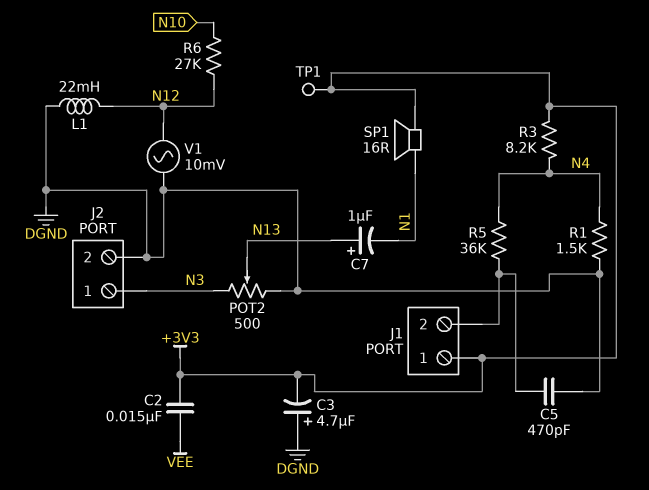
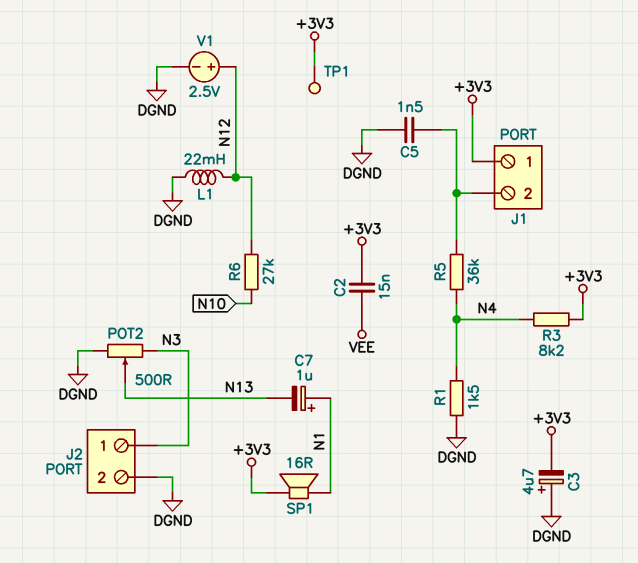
C5: 470pF (DGND, J1/2) -> 1.5nF (DGND, J1/2)
C7: 1uF (plus N13, minus N1) -> 1uF (plus N1, minus N13)
V1: AC 10mV (DGND, N12) -> 2.5V (plus N12, minus DGND)

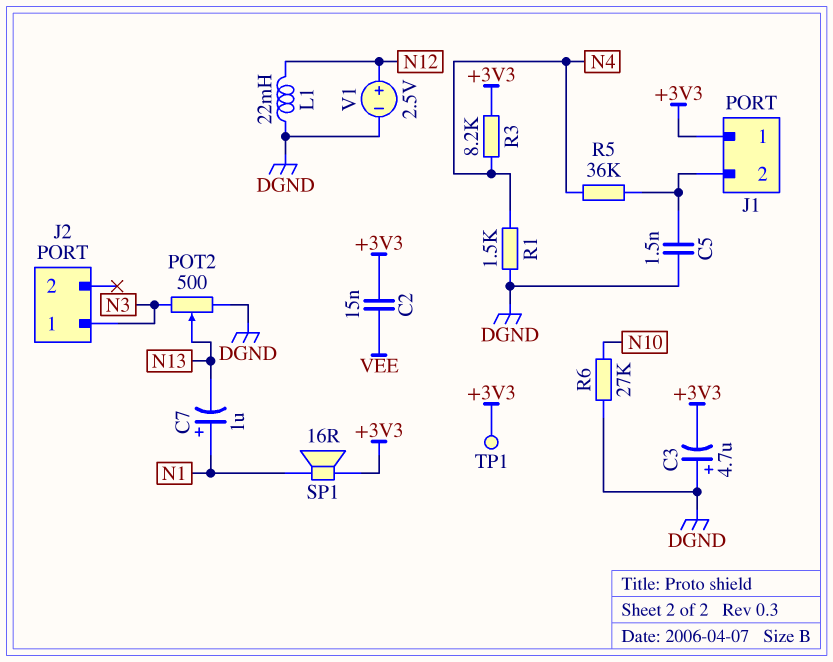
J2 pin 2: DGND -> none
R6: 27k (N10, N12) -> 27k (DGND, N10)

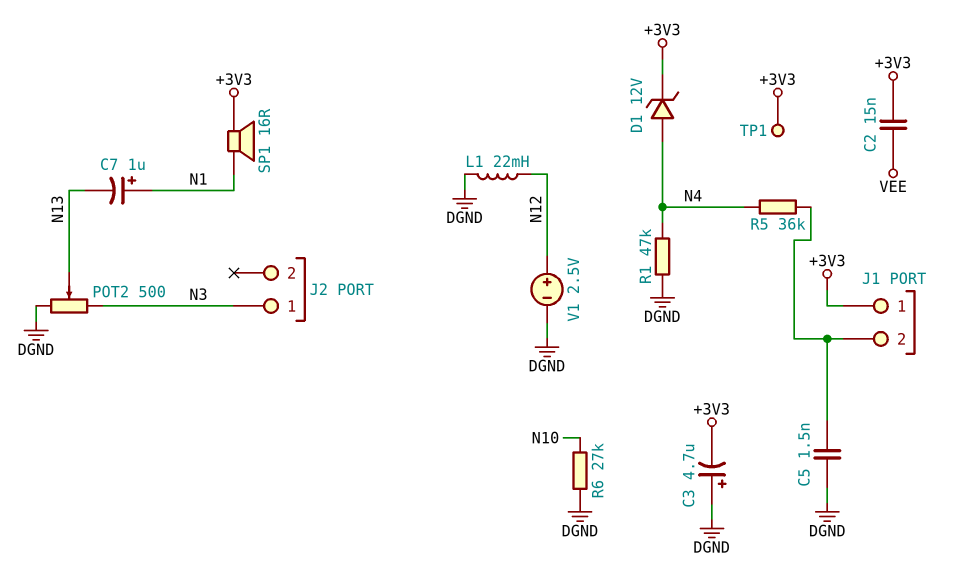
D1: none -> zener 12V (A N4, K +3V3)
R1: 1.5k (DGND, N4) -> 47k (DGND, N4)
R3: 8.2k (+3V3, N4) -> none

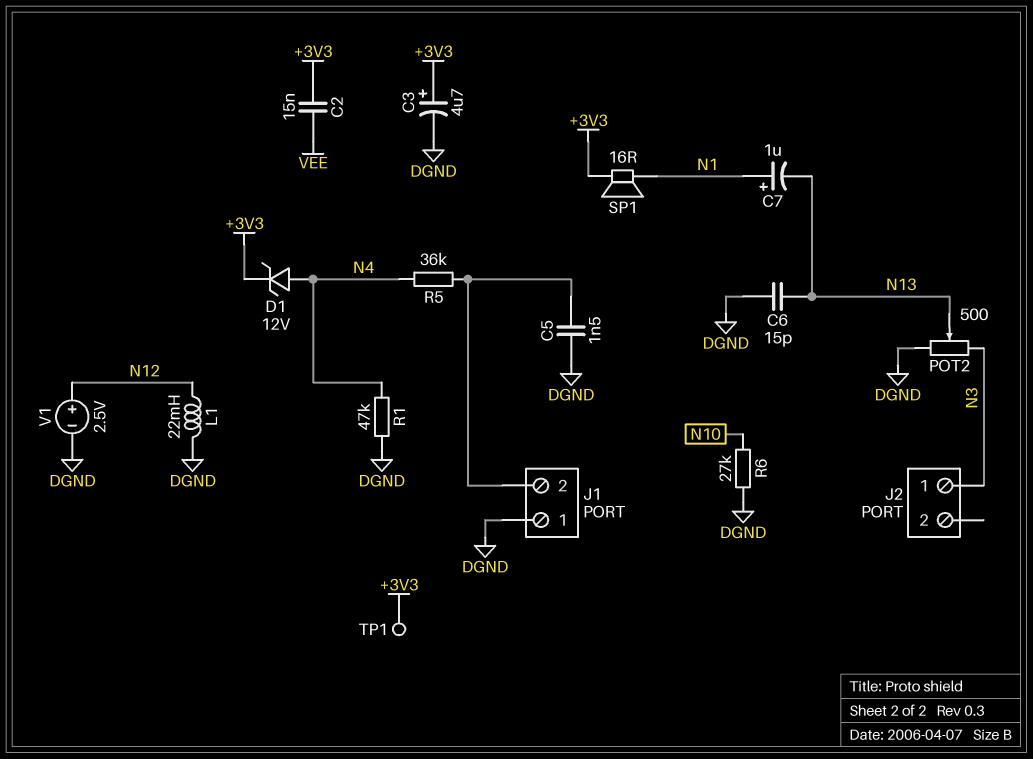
C3: 4.7uF (plus DGND, minus +3V3) -> 4.7uF (plus +3V3, minus DGND)
C6: none -> 15pF (DGND, N13)
J1 pin 1: +3V3 -> DGND

